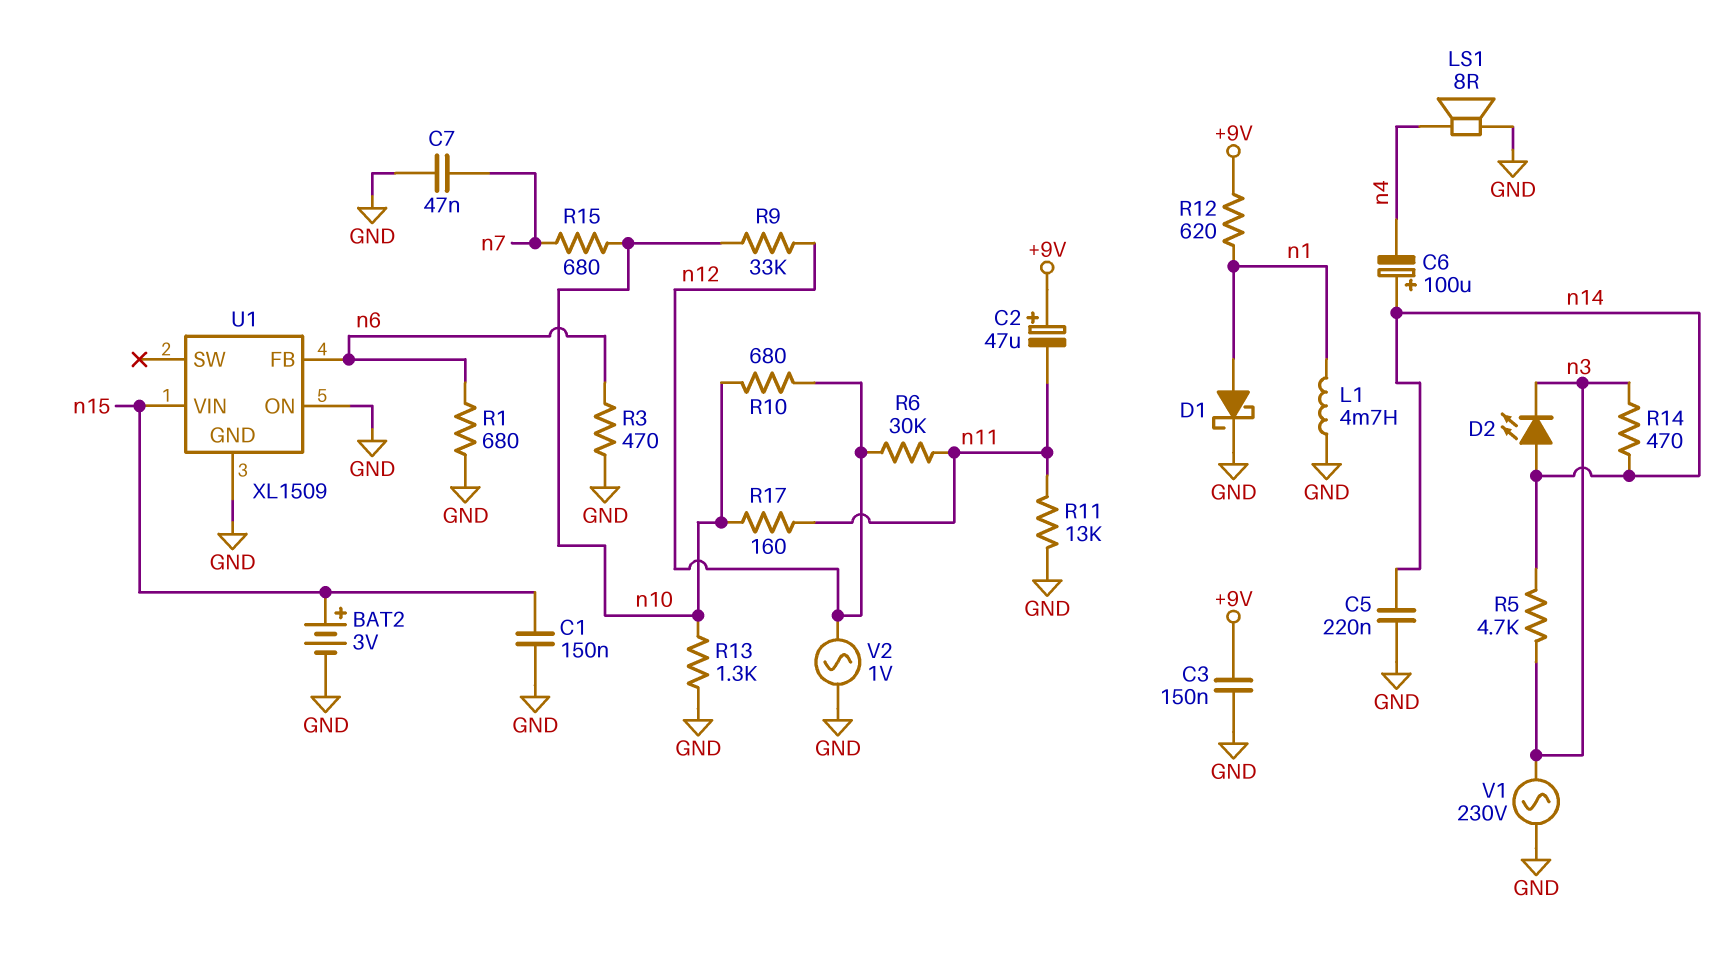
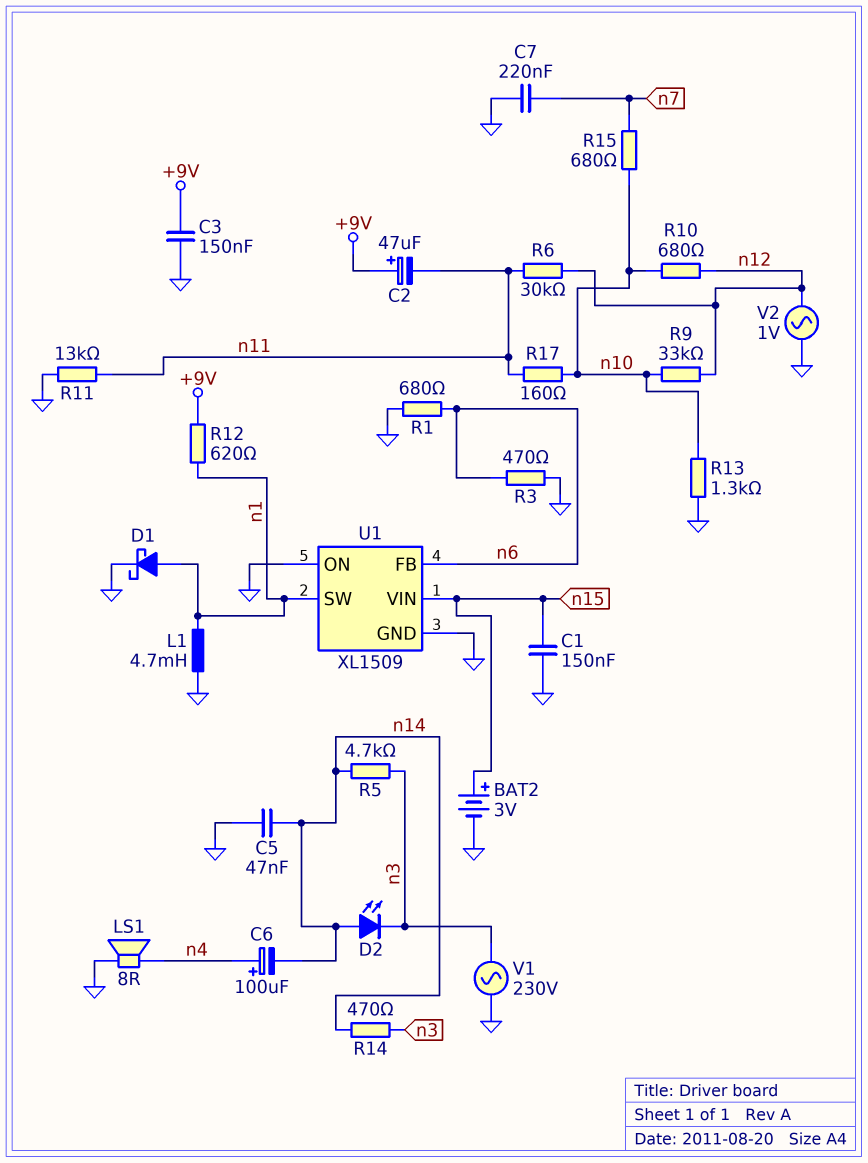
C5: 220nF (GND, n14) -> 47nF (GND, n14)
C6: 100uF (plus n14, minus n4) -> 100uF (plus n4, minus n14)
C7: 47nF (GND, n7) -> 220nF (GND, n7)
U1 pin SW: none -> n1

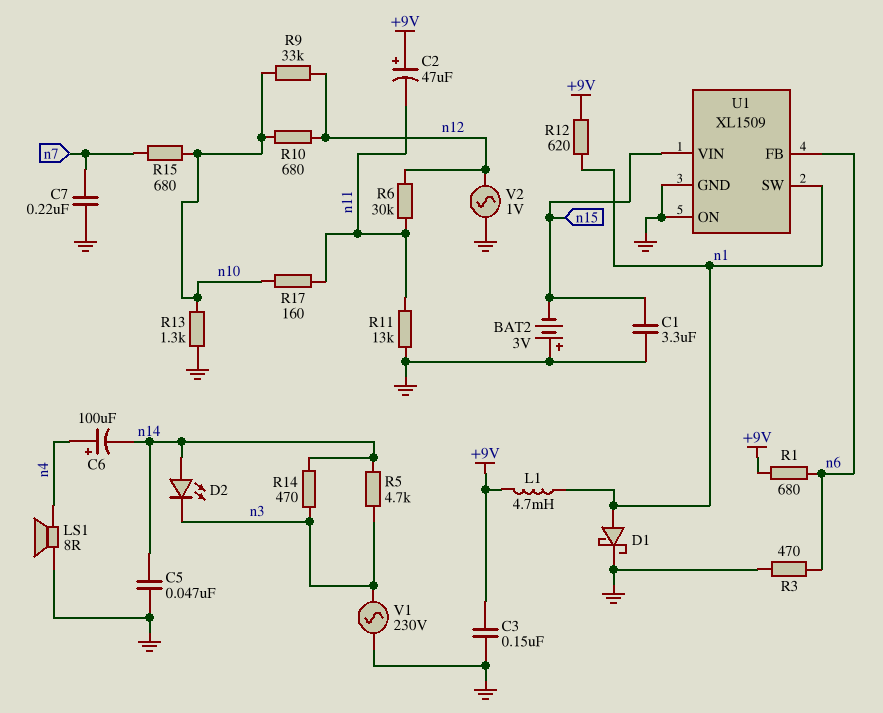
BAT2: 3V (plus n15, minus GND) -> 3V (plus GND, minus n15)
C1: 150nF (GND, n15) -> 3.3uF (GND, n15)
L1: 4.7mH (GND, n1) -> 4.7mH (+9V, n1)
R1: 680 (GND, n6) -> 680 (+9V, n6)

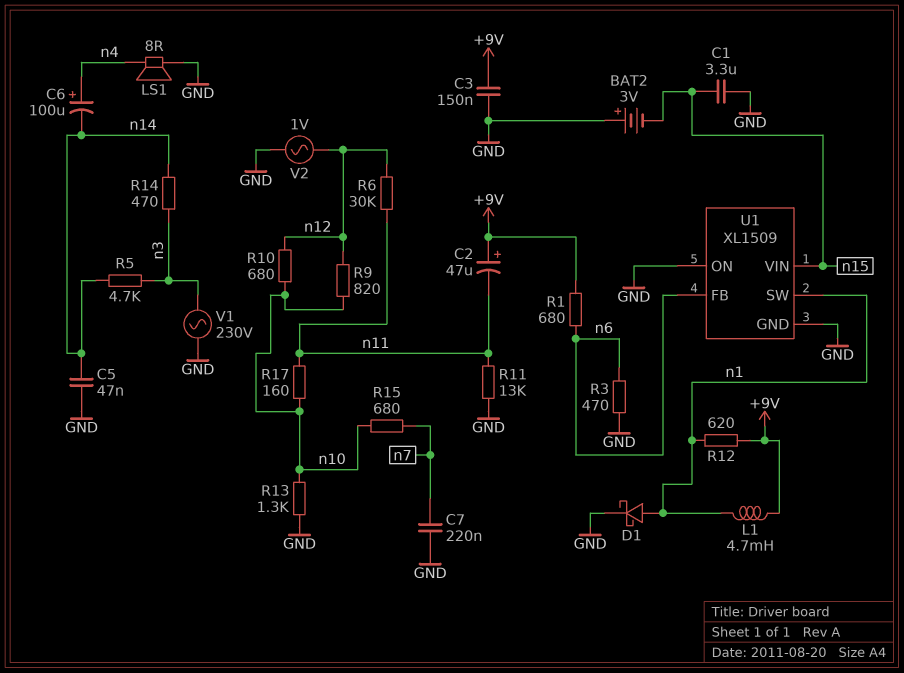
D2: LED (A n14, K n3) -> none
R9: 33k (n10, n12) -> 820 (n10, n12)

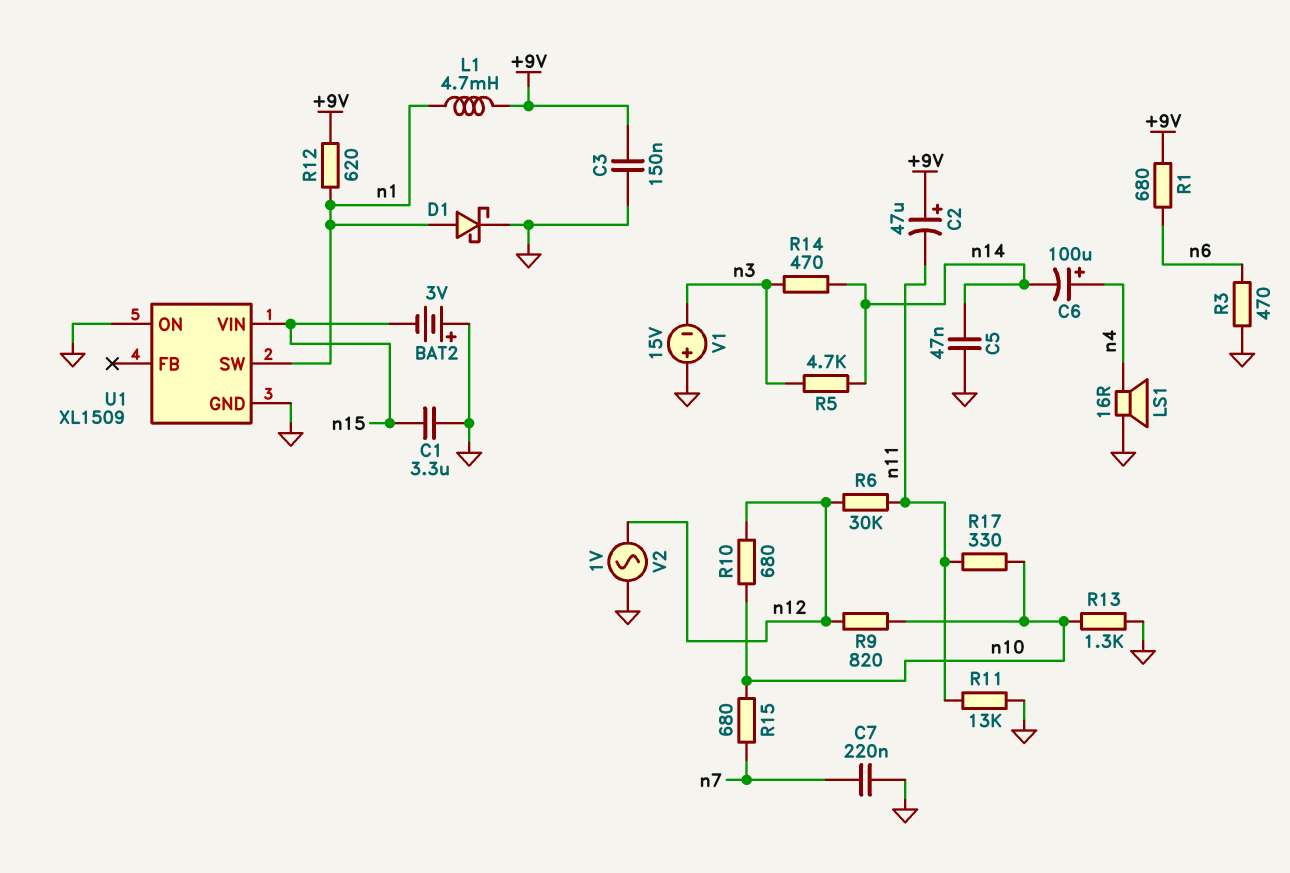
LS1: speaker 8R (GND, n4) -> speaker 16R (GND, n4)
R17: 160 (n10, n11) -> 330 (n10, n11)
U1 pin FB: n6 -> none
V1: AC 230V (GND, n3) -> 15V (plus GND, minus n3)

